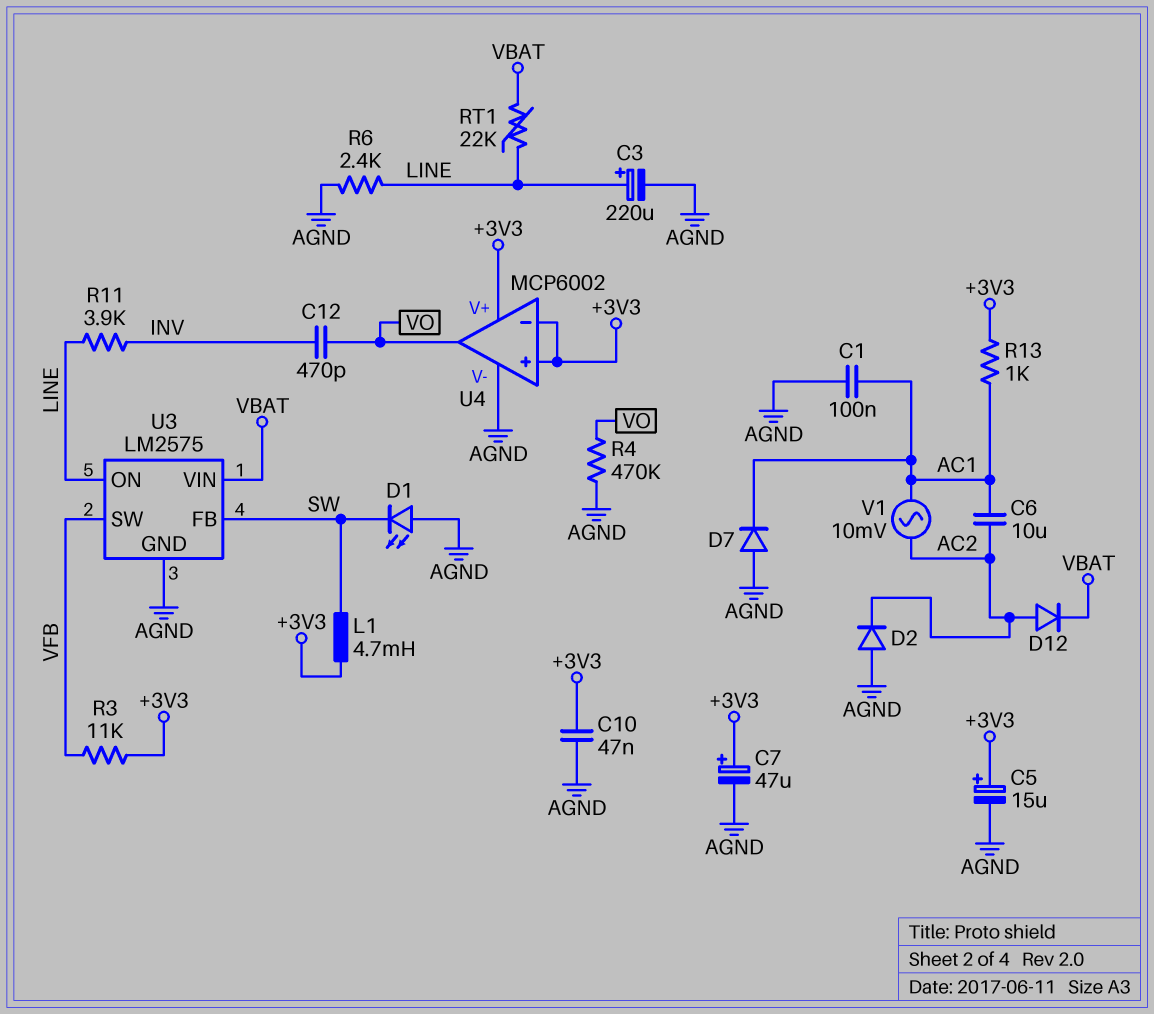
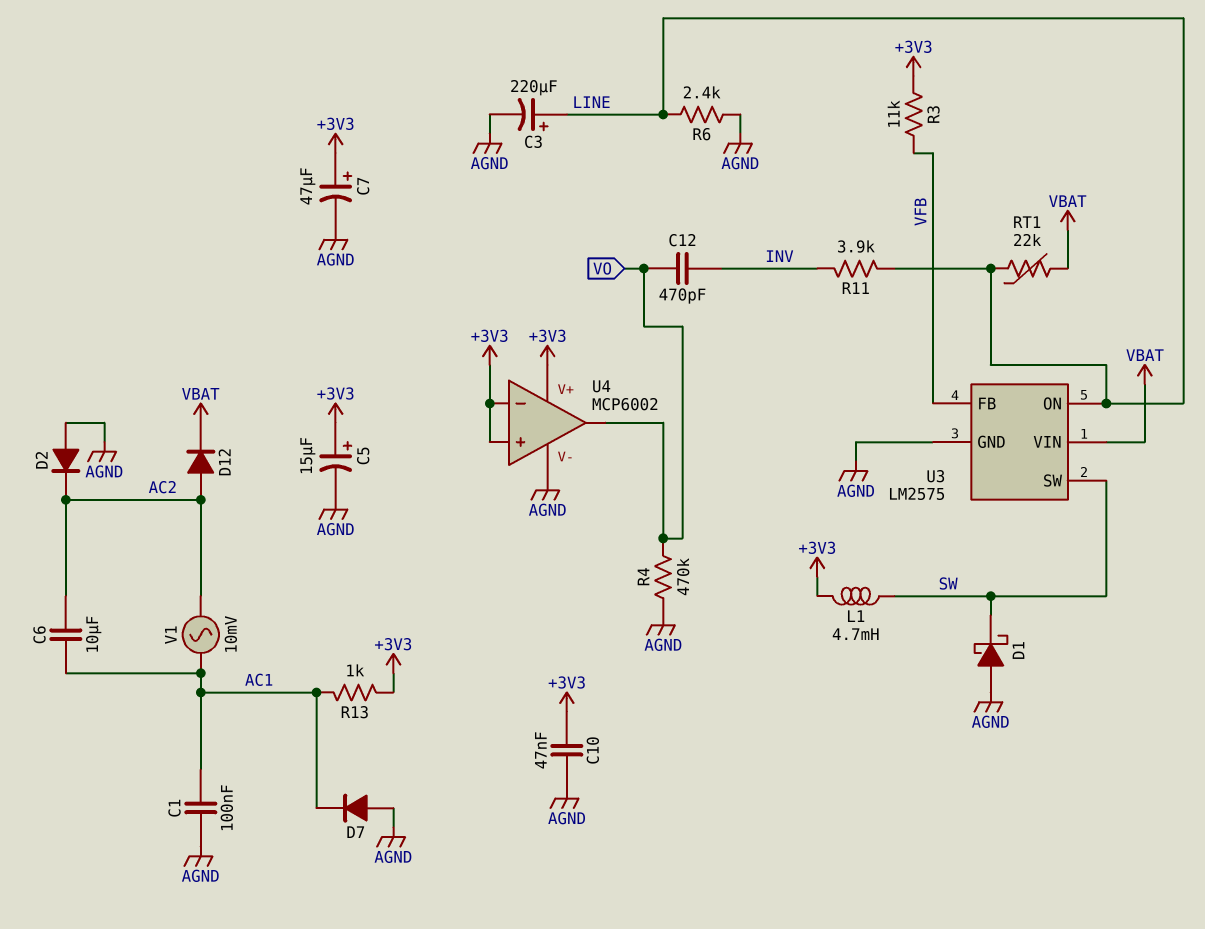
D1: LED (A AGND, K SW) -> schottky (A AGND, K SW)
U3 pin FB: SW -> VFB
U3 pin SW: VFB -> SW

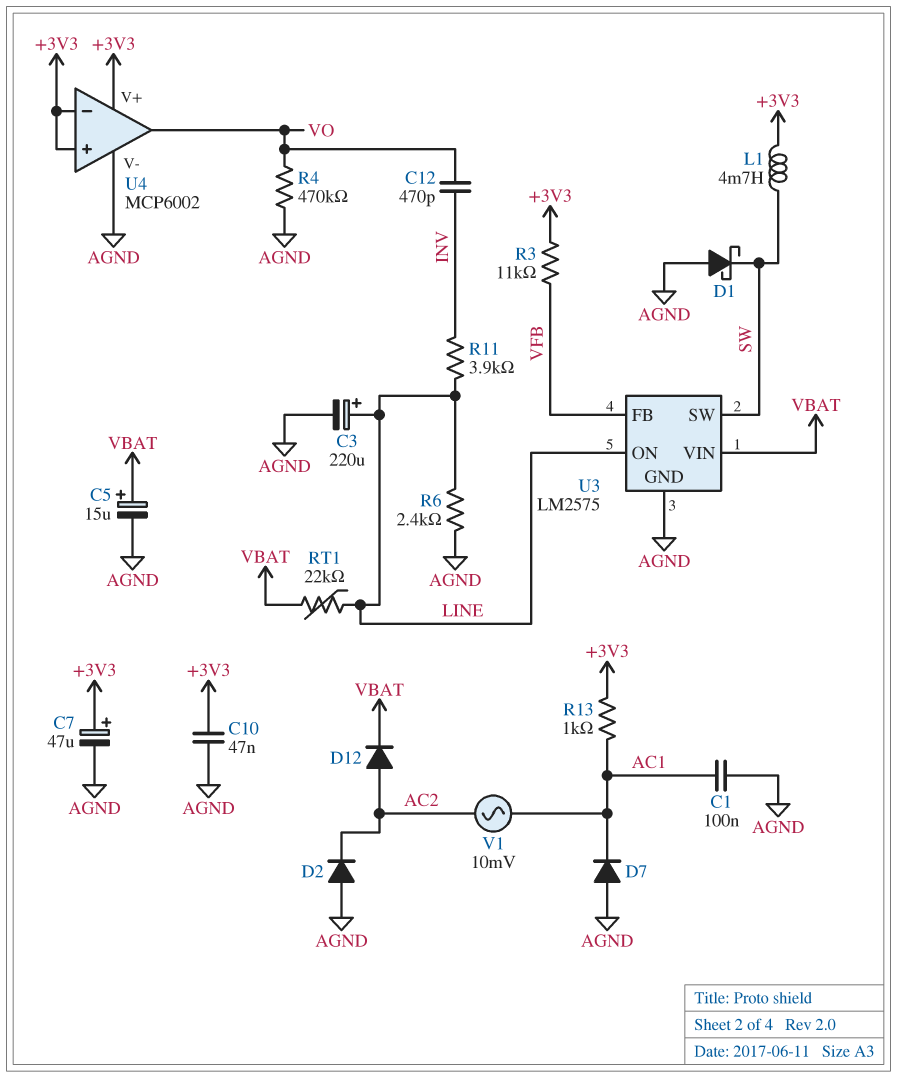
C5: 15uF (plus +3V3, minus AGND) -> 15uF (plus VBAT, minus AGND)
C6: 10uF (AC1, AC2) -> none

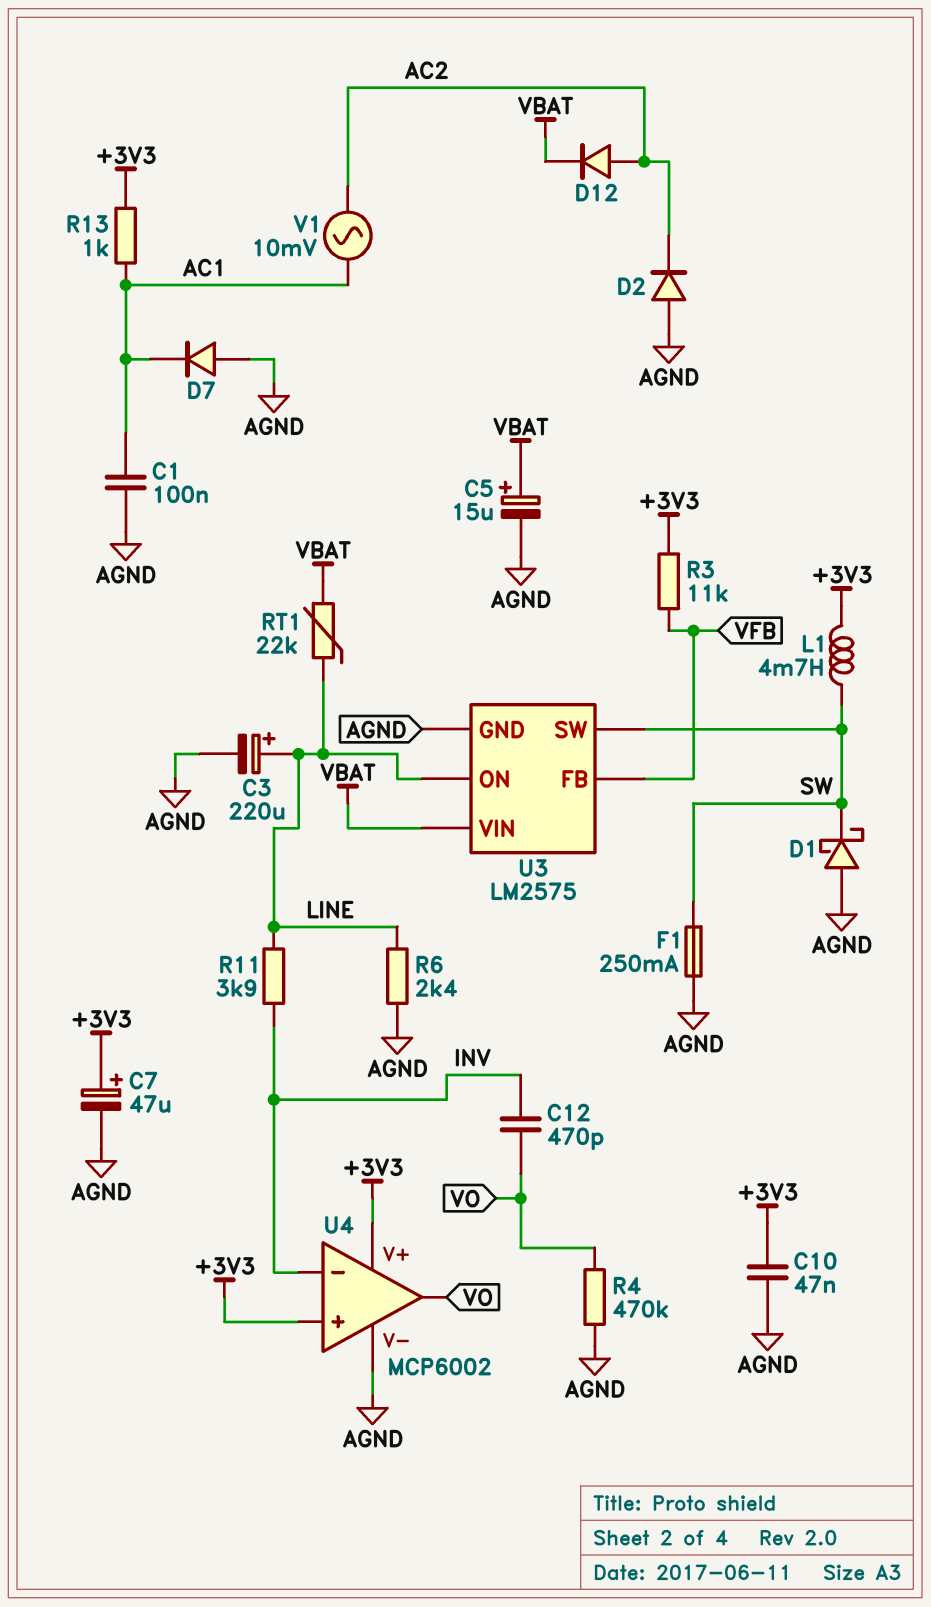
F1: none -> 250mA (AGND, SW)
U4 pin in-: +3V3 -> INV

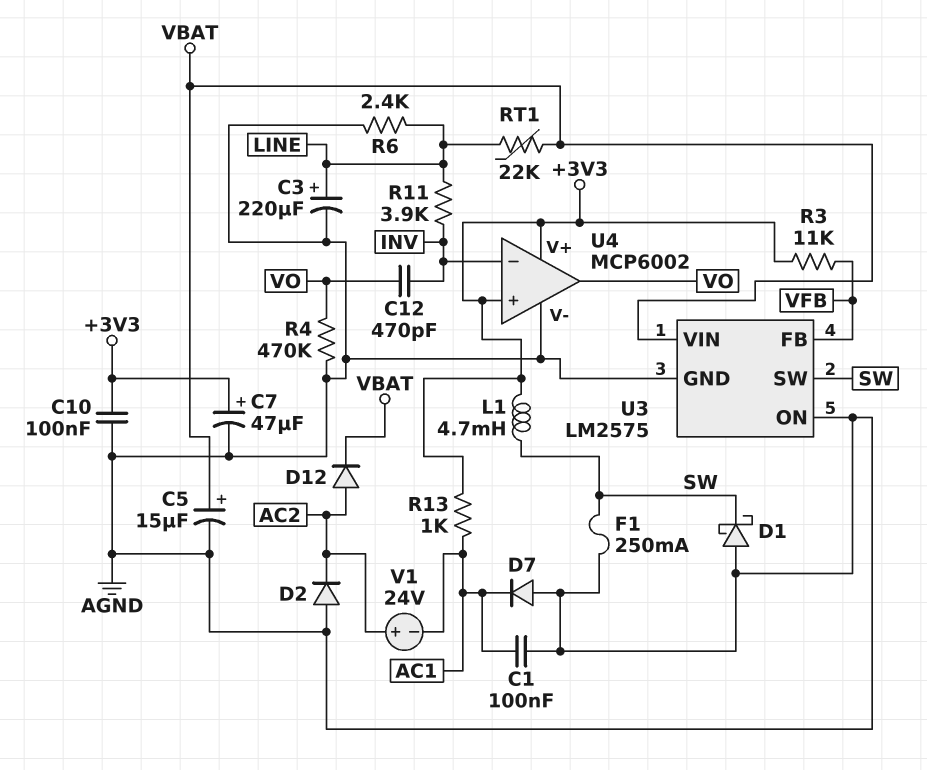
C10: 47nF (+3V3, AGND) -> 100nF (+3V3, AGND)
U3 pin ON: LINE -> AGND
V1: AC 10mV (AC1, AC2) -> 24V (plus AC2, minus AC1)

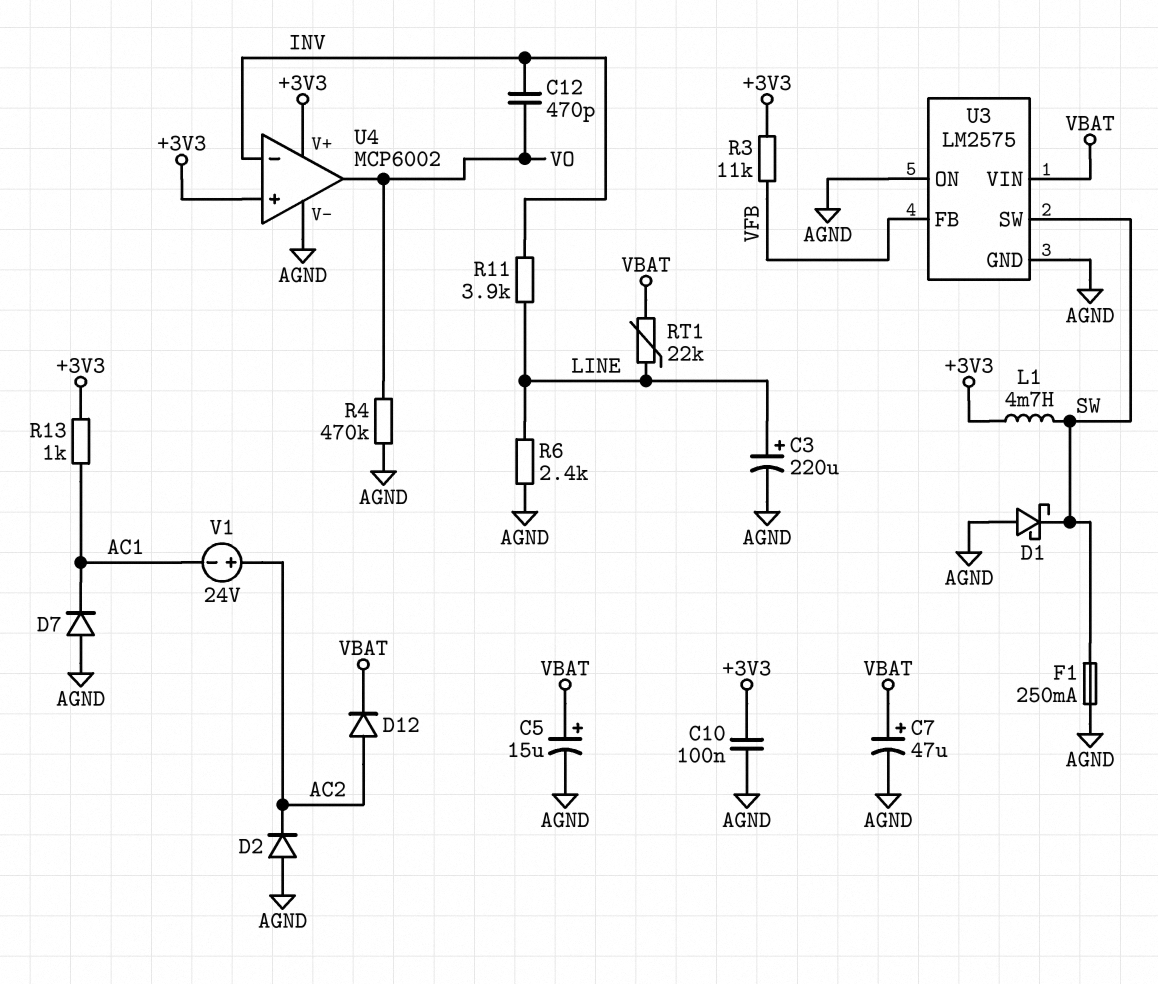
C1: 100nF (AC1, AGND) -> none
C7: 47uF (plus +3V3, minus AGND) -> 47uF (plus VBAT, minus AGND)

